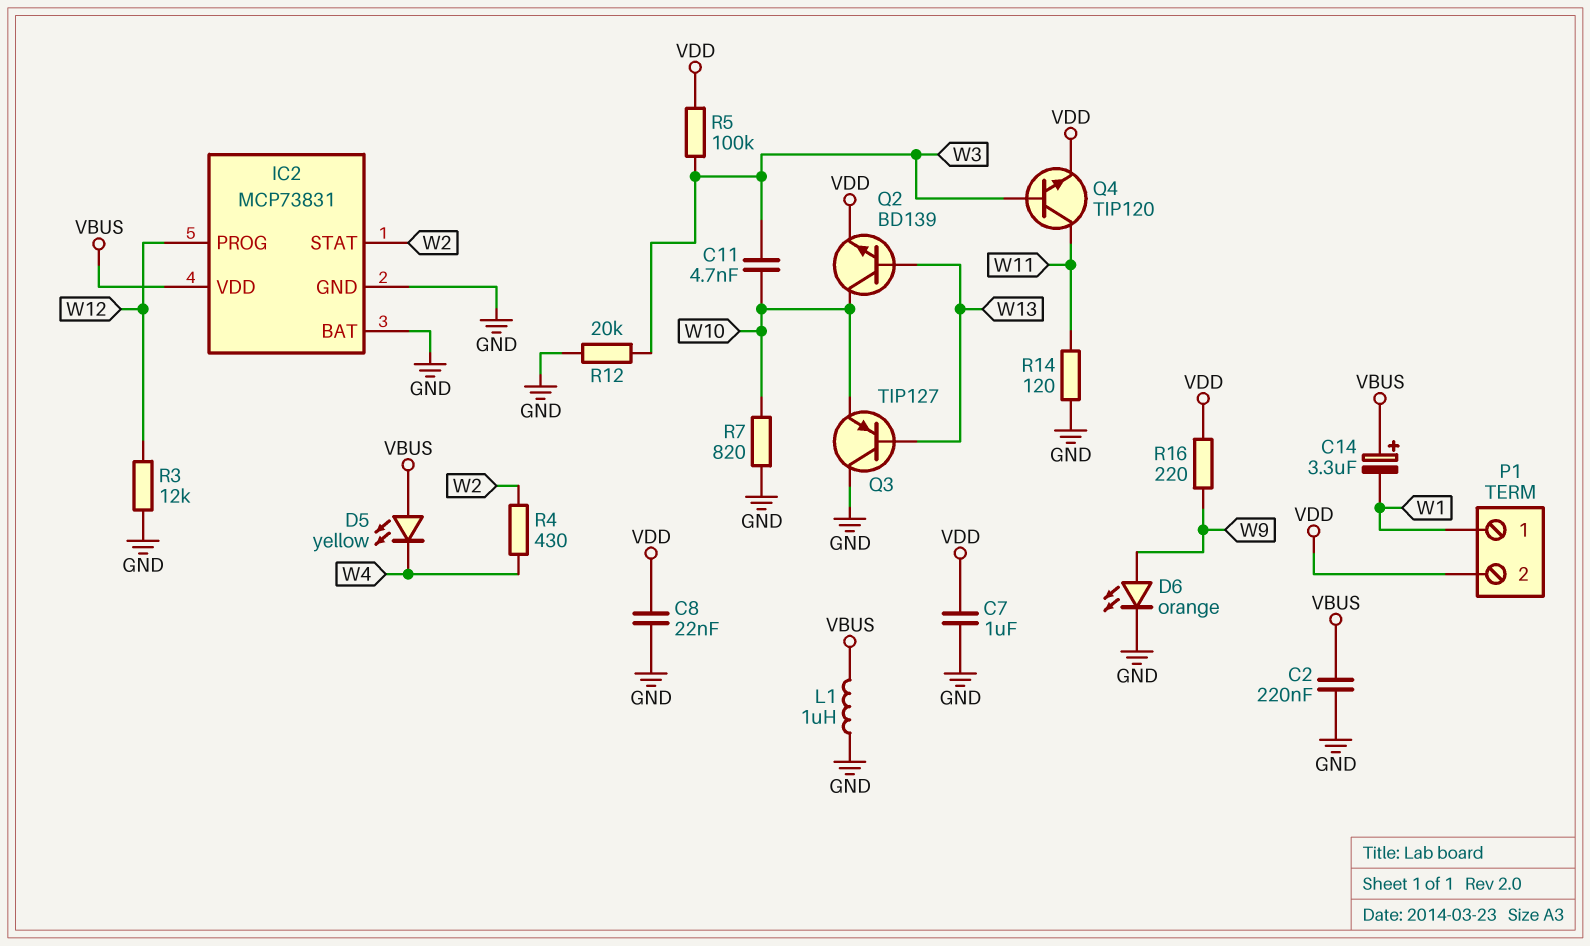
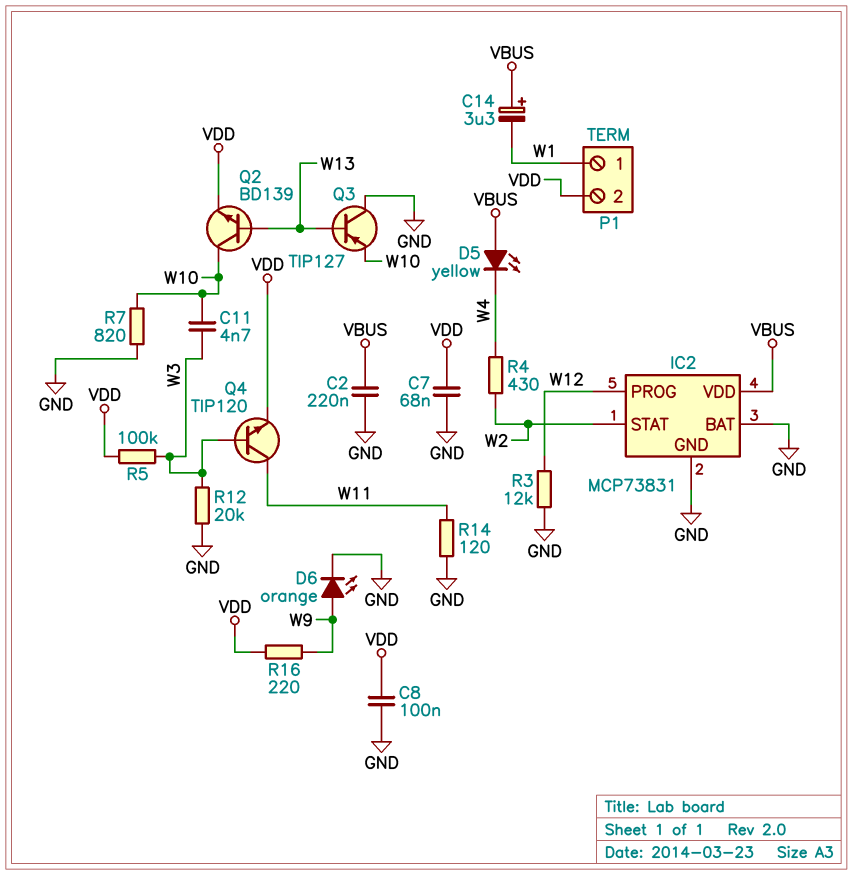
C7: 1uF (GND, VDD) -> 68nF (GND, VDD)
C8: 22nF (GND, VDD) -> 100nF (GND, VDD)
L1: 1uH (GND, VBUS) -> none

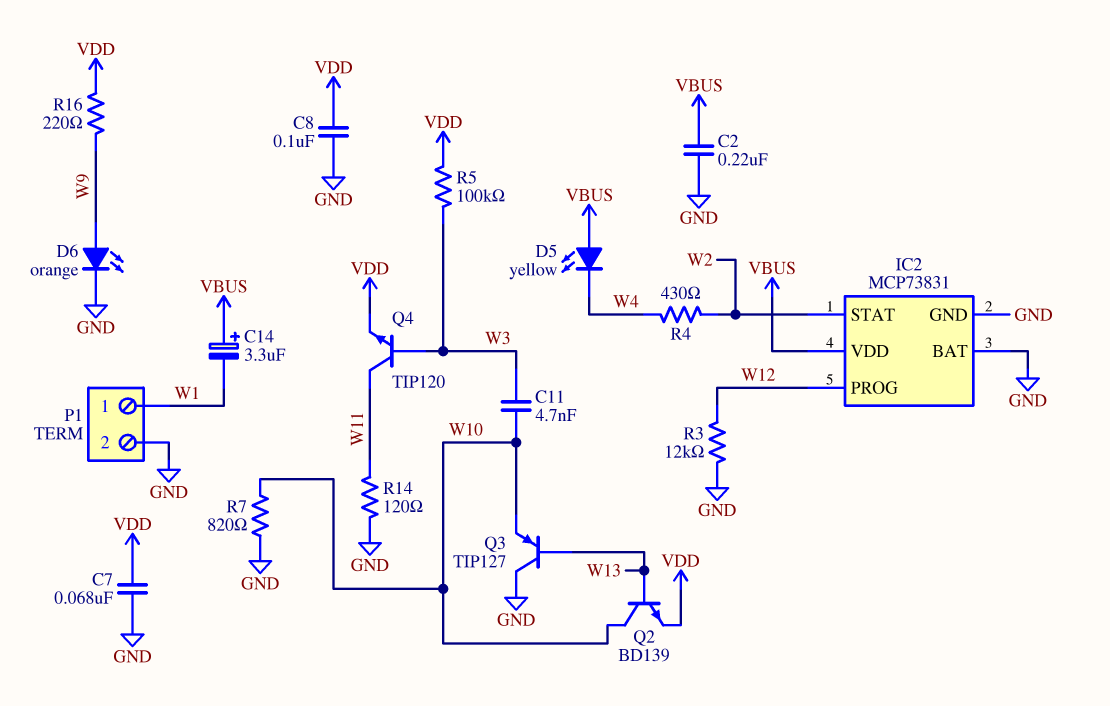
P1 pin 2: VDD -> GND
R12: 20k (GND, W3) -> none

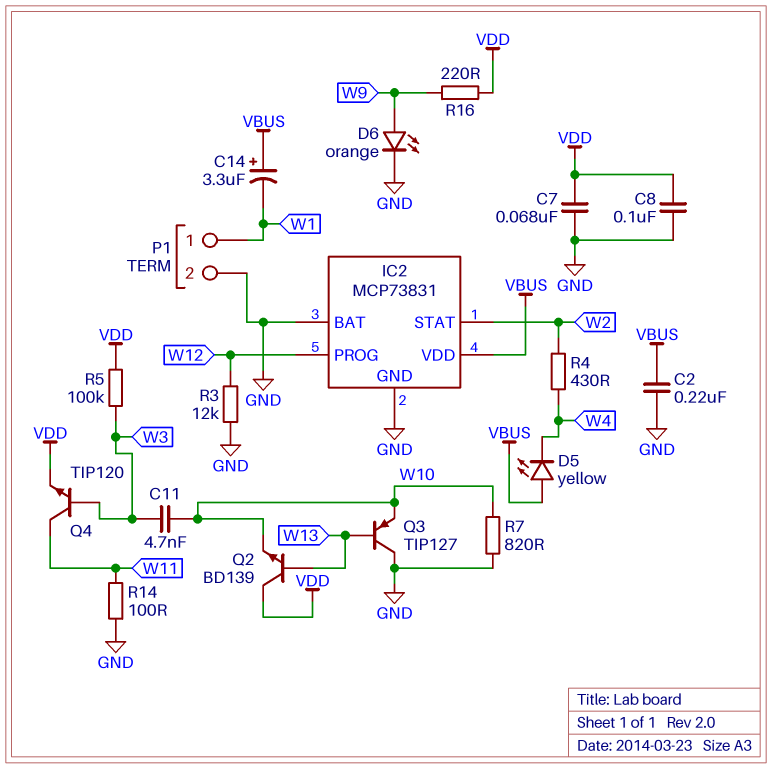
Q2: NPN BD139 (B W13, C W10, E VDD) -> NPN BD139 (B W13, C VDD, E W10)
R14: 120 (GND, W11) -> 100 (GND, W11)

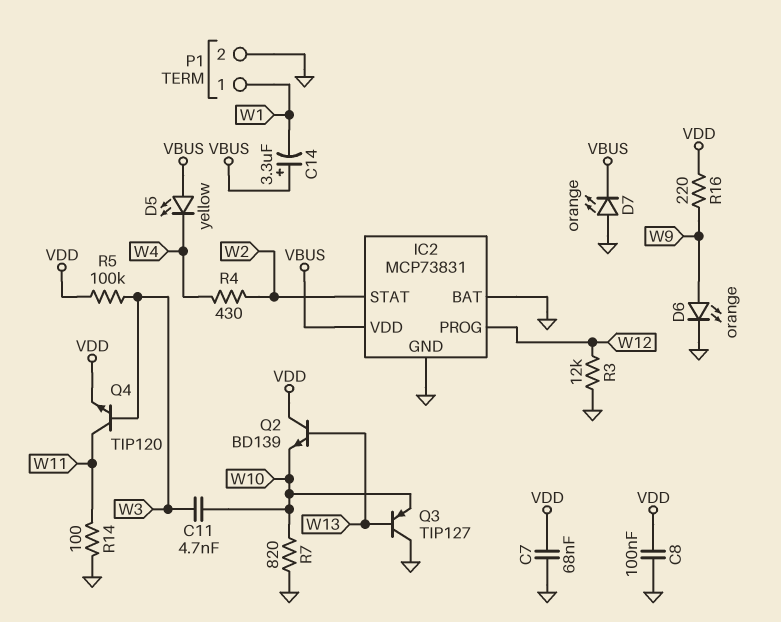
C2: 220nF (GND, VBUS) -> none
D7: none -> LED orange (A GND, K VBUS)

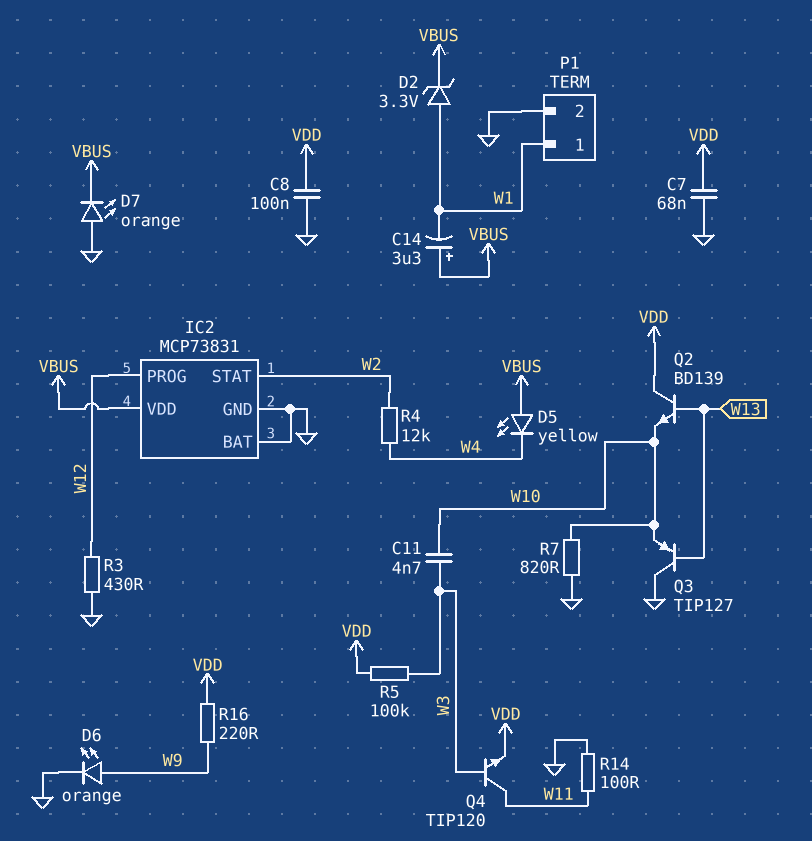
D2: none -> zener 3.3V (A W1, K VBUS)
R3: 12k (GND, W12) -> 430 (GND, W12)
R4: 430 (W2, W4) -> 12k (W2, W4)

